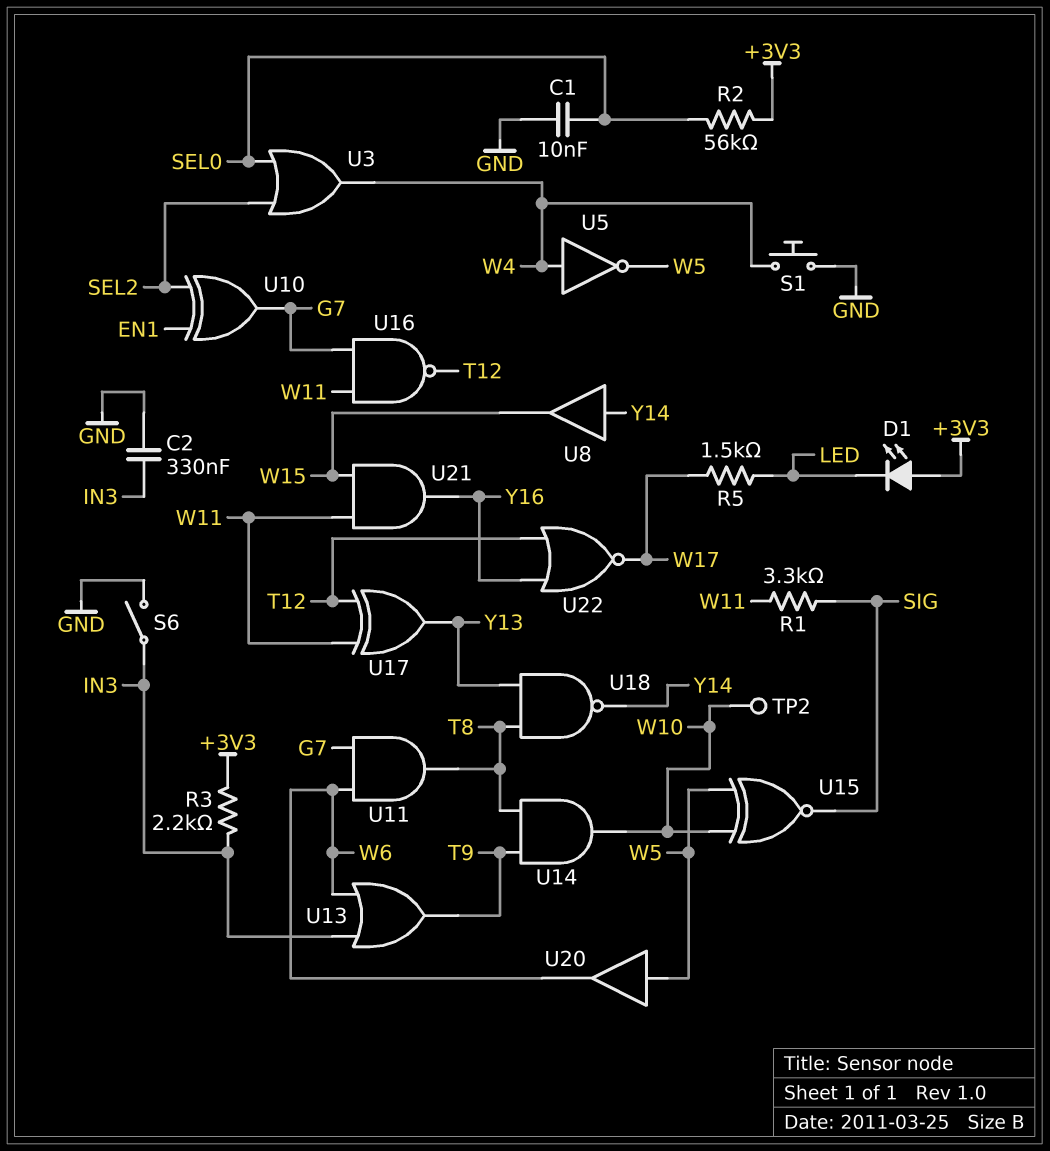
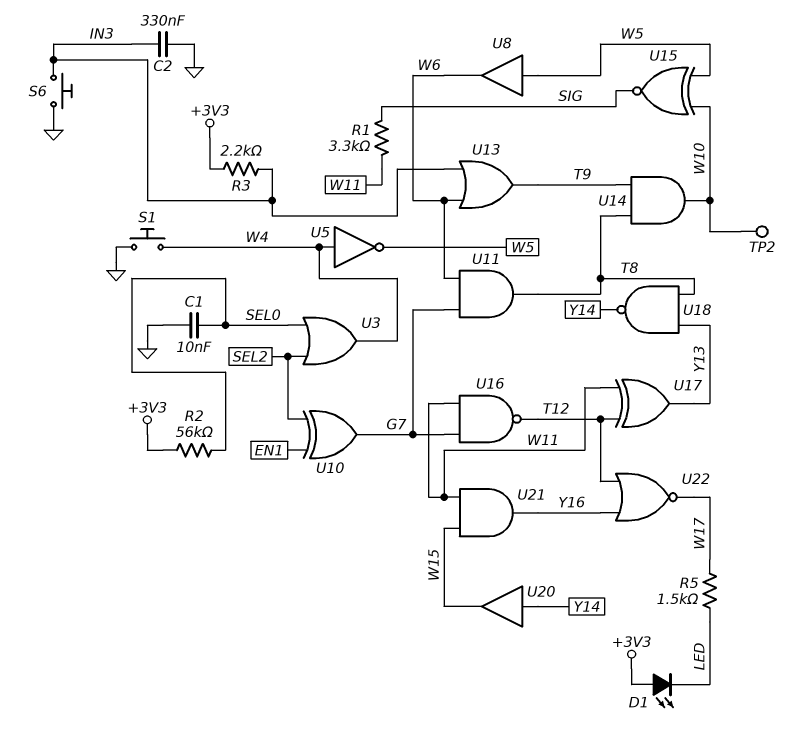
S6: switch (GND, IN3) -> button (GND, IN3)
U8: buffer (in Y14, out W15) -> buffer (in W5, out W6)
U20: buffer (in W5, out W6) -> buffer (in Y14, out W15)

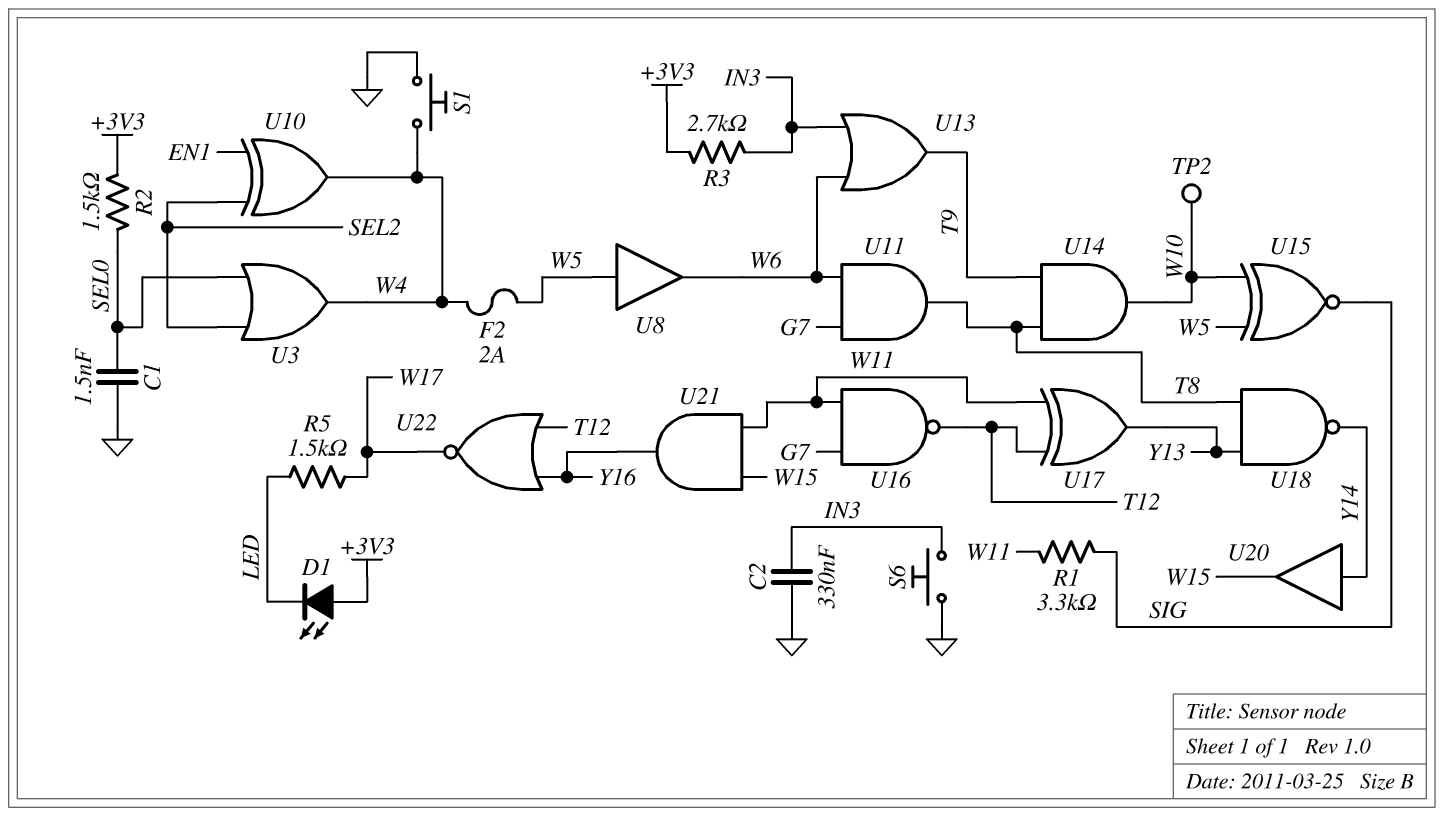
C1: 10nF (GND, SEL0) -> 1.5nF (GND, SEL0)
F2: none -> 2A (W4, W5)
R2: 56k (+3V3, SEL0) -> 1.5k (+3V3, SEL0)
R3: 2.2k (+3V3, IN3) -> 2.7k (+3V3, IN3)
U5: NOT (in W4, out W5) -> none
U10: XOR (in EN1, in SEL2, out G7) -> XOR (in EN1, in SEL2, out W4)

